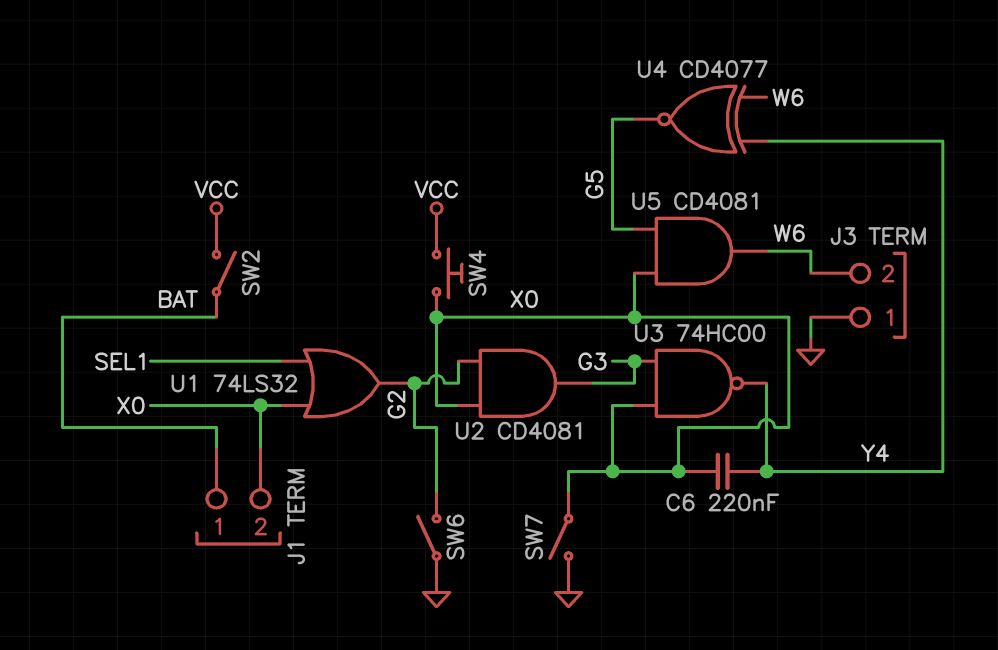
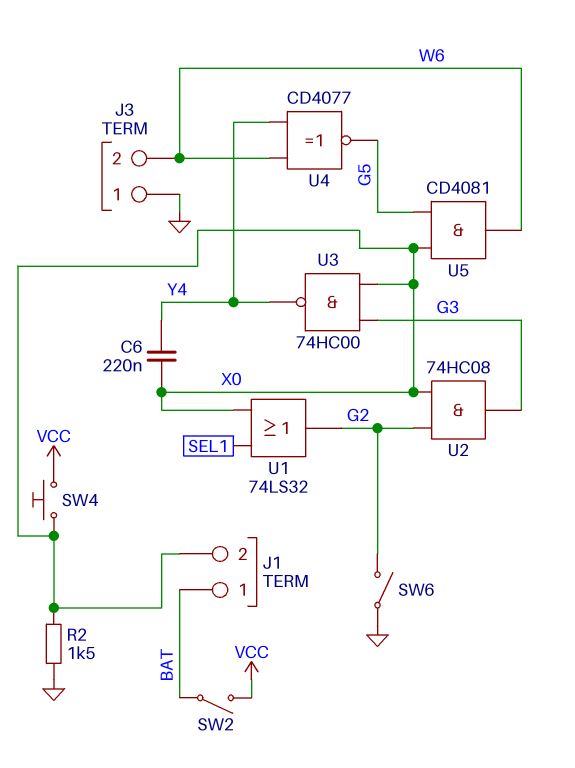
R2: none -> 1.5k (GND, X0)
SW7: switch (GND, X0) -> none
U2: AND CD4081 (in G2, in X0, out G3) -> AND 74HC08 (in G2, in X0, out G3)

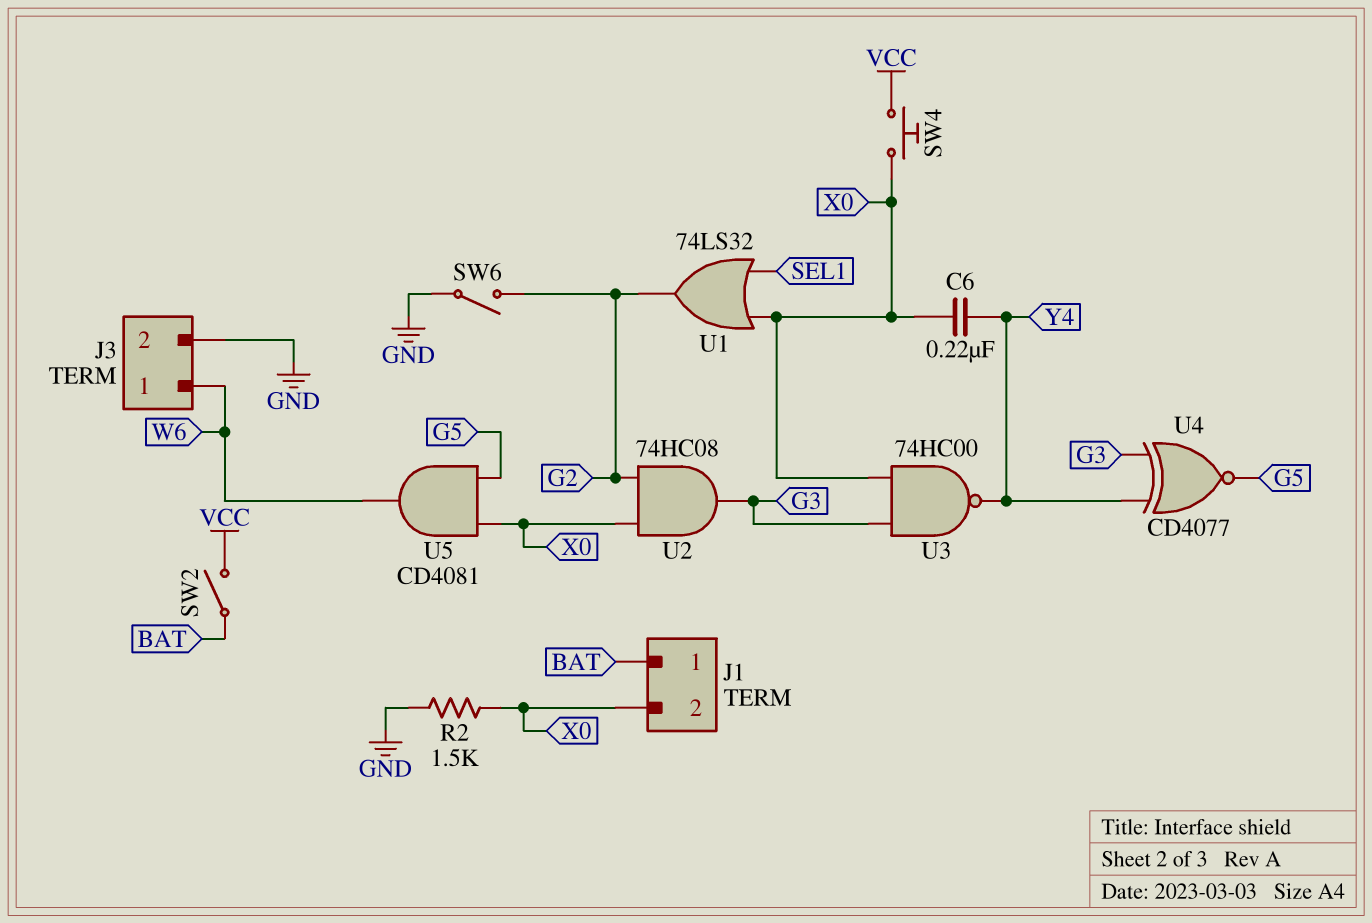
J3 pin 1: GND -> W6
J3 pin 2: W6 -> GND
U4: XNOR CD4077 (in W6, in Y4, out G5) -> XNOR CD4077 (in G3, in Y4, out G5)

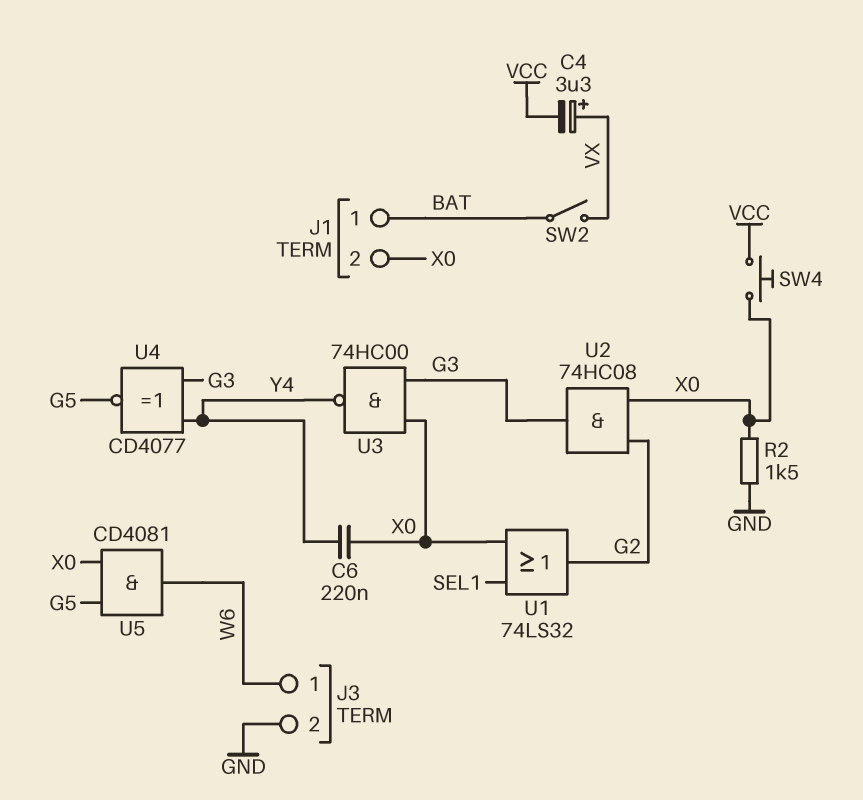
C4: none -> 3.3uF (plus VX, minus VCC)
SW2: switch (BAT, VCC) -> switch (BAT, VX)
SW6: switch (G2, GND) -> none

